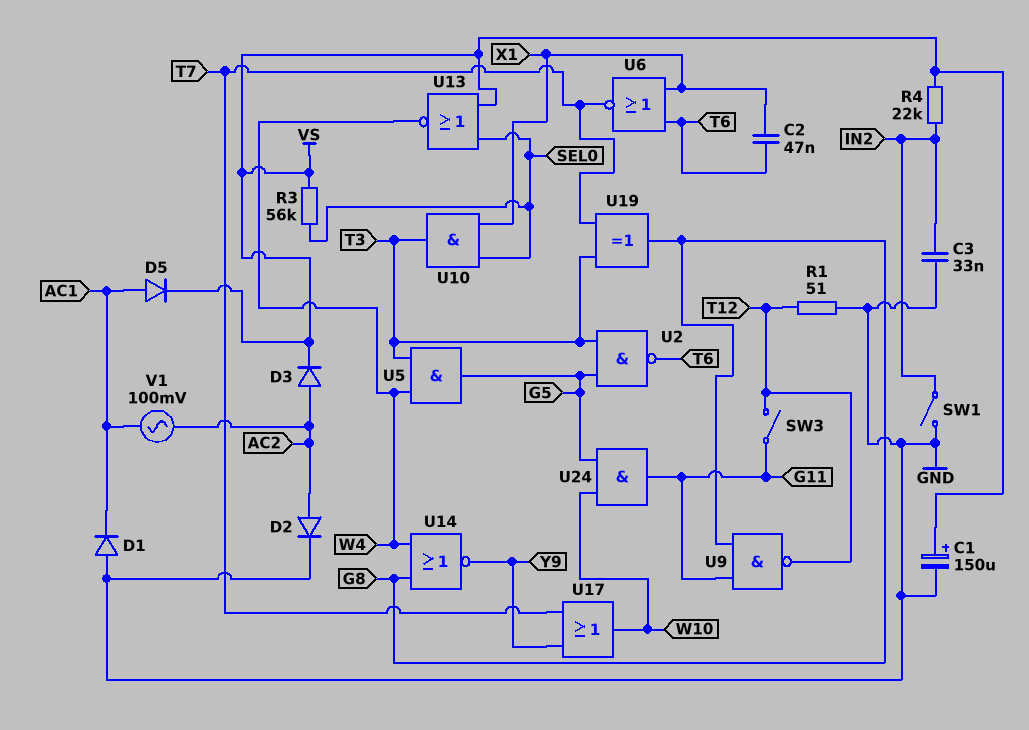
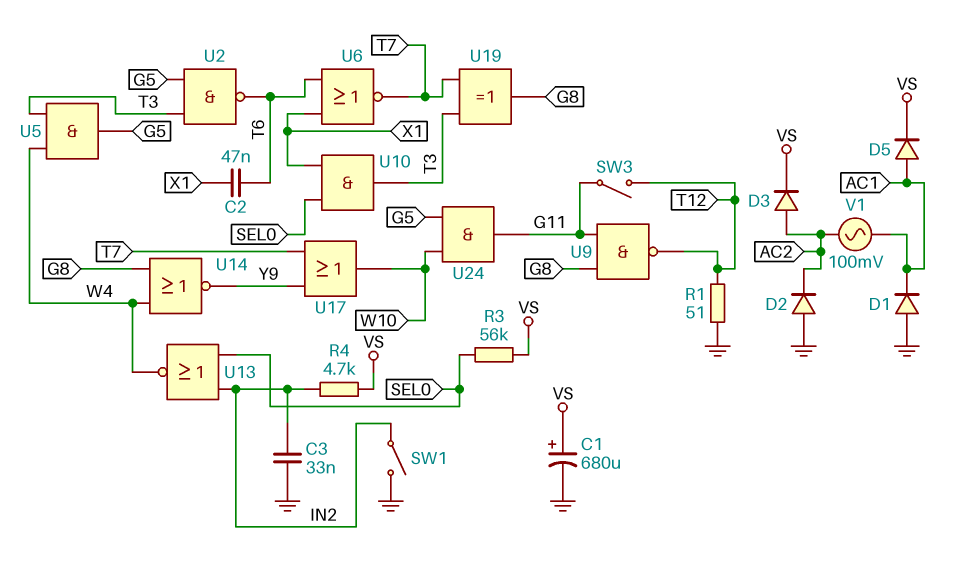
C1: 150uF (plus VS, minus GND) -> 680uF (plus VS, minus GND)
D2: diode (A AC2, K GND) -> diode (A GND, K AC2)
R4: 22k (IN2, VS) -> 4.7k (IN2, VS)
U13: NOR (in SEL0, in VS, out W4) -> NOR (in IN2, in SEL0, out W4)

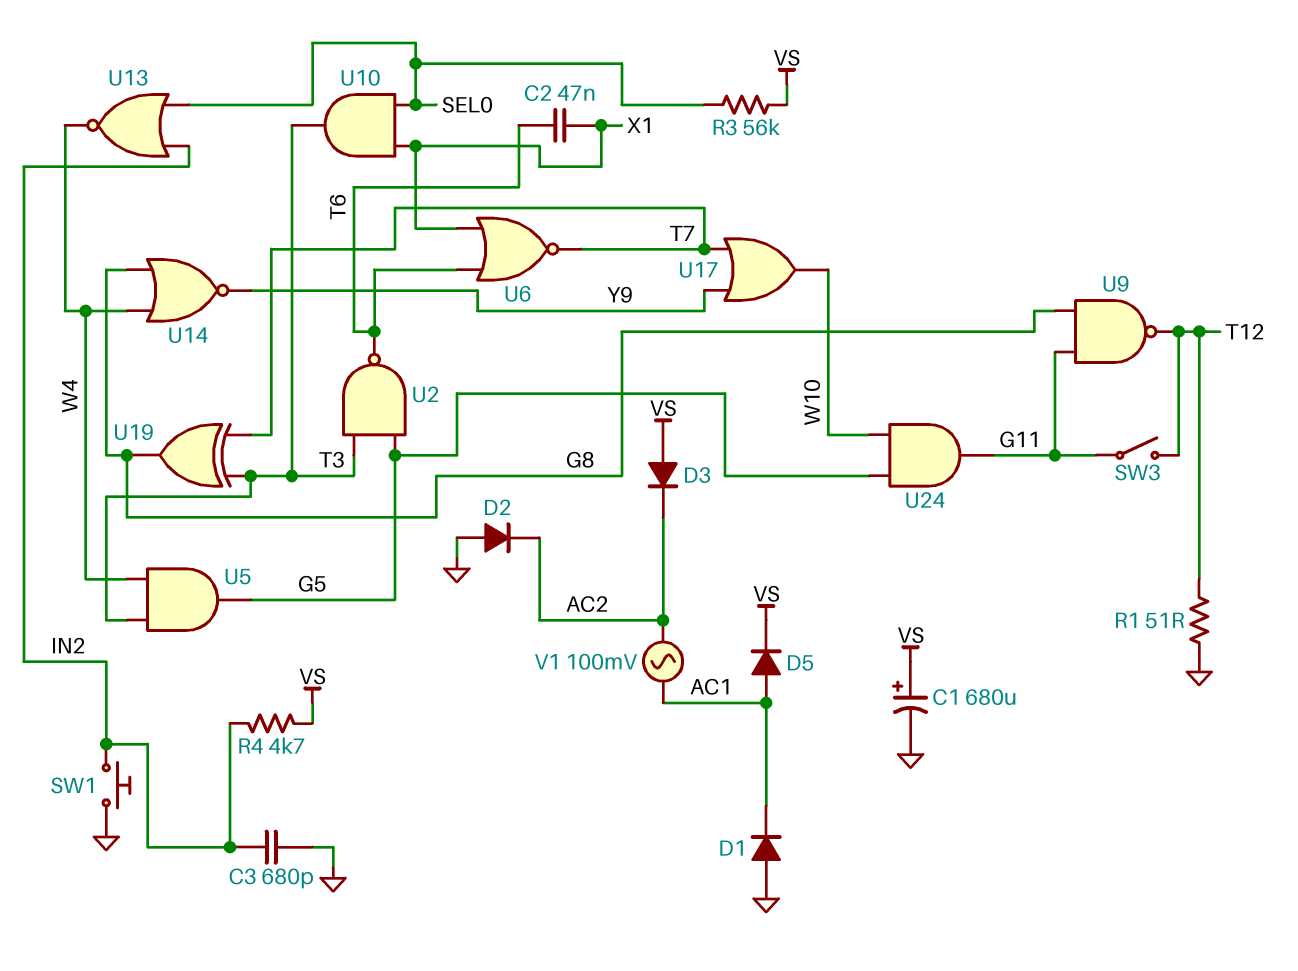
C3: 33nF (GND, IN2) -> 680pF (GND, IN2)
D3: diode (A AC2, K VS) -> diode (A VS, K AC2)
SW1: switch (GND, IN2) -> button (GND, IN2)

